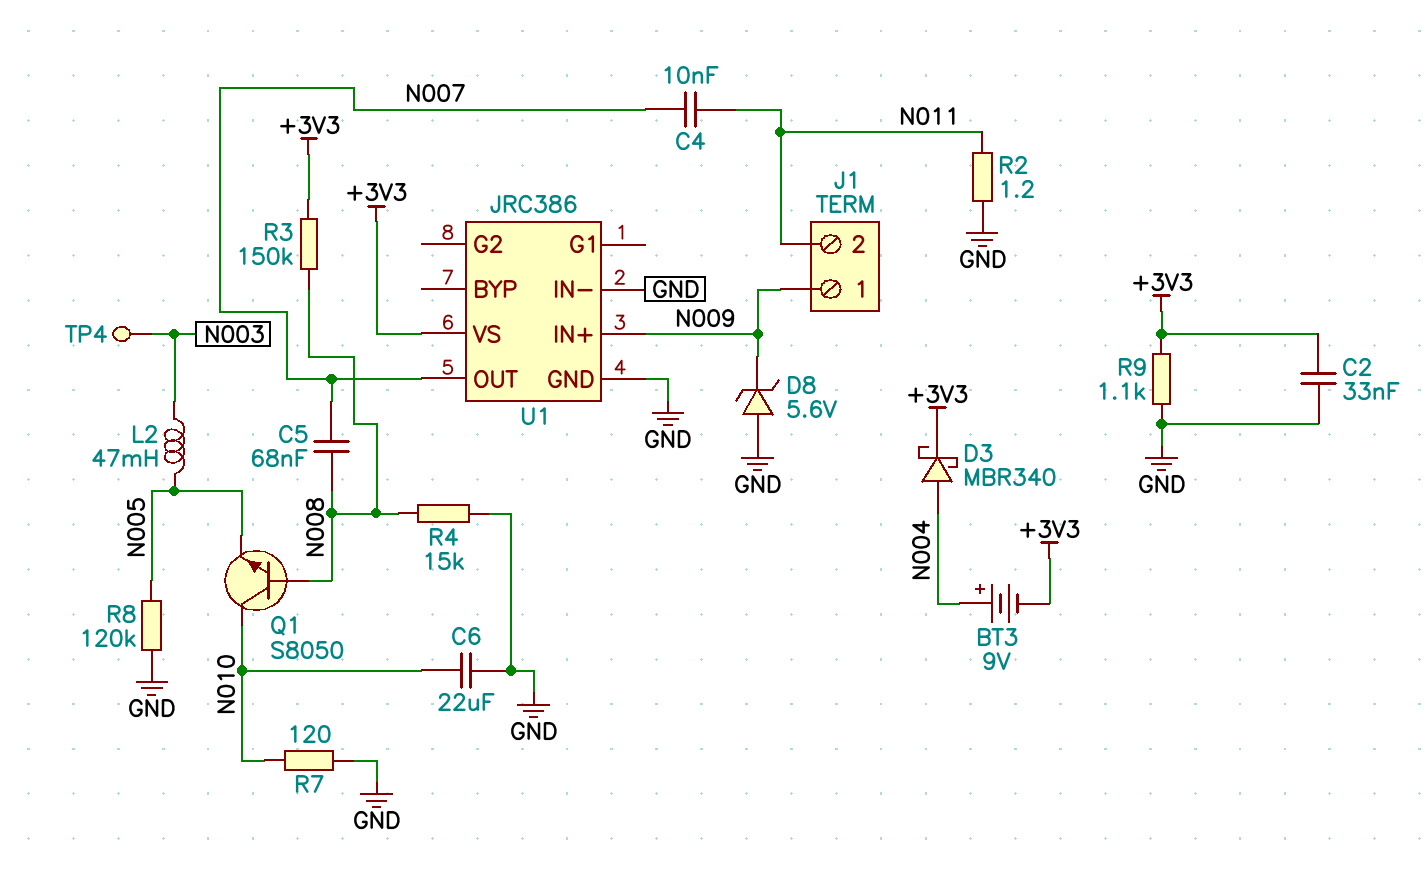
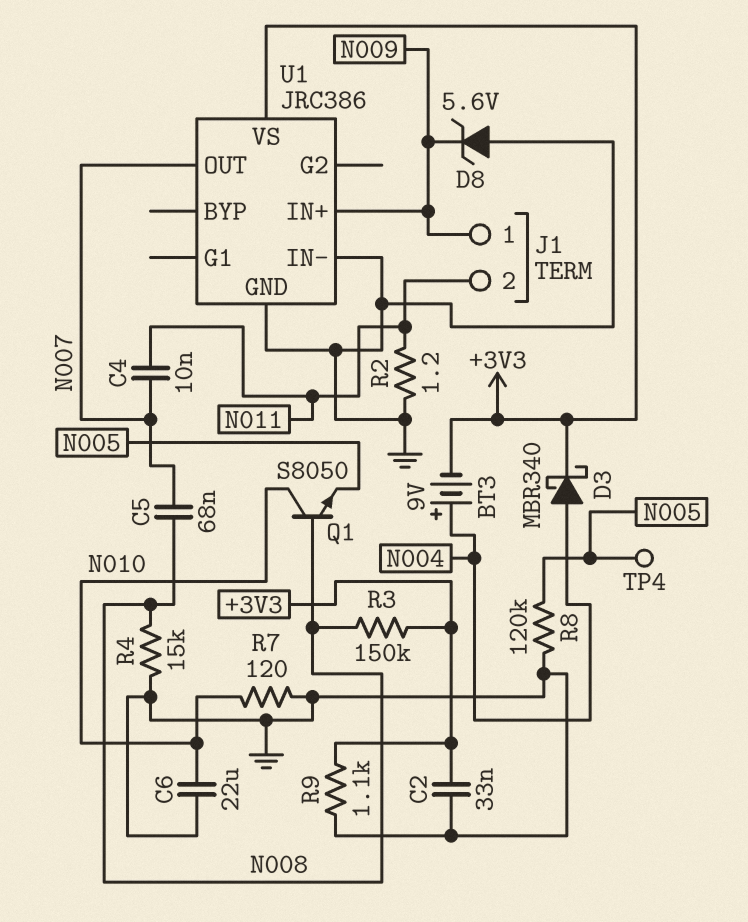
L2: 47mH (N003, N005) -> none
TP4: test point (N003) -> test point (N005)

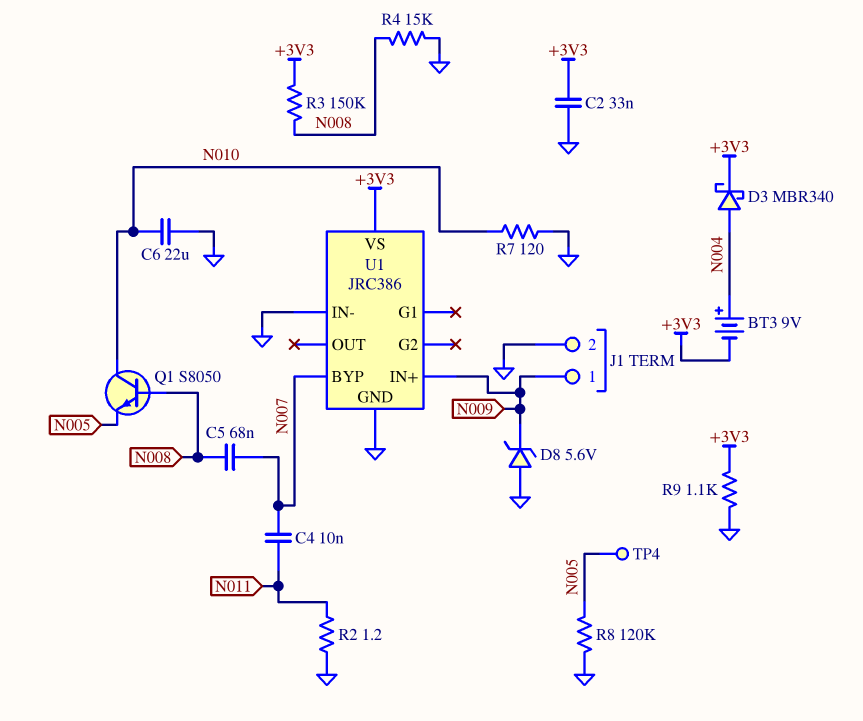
J1 pin 2: N011 -> GND
U1 pin BYP: none -> N007
U1 pin OUT: N007 -> none

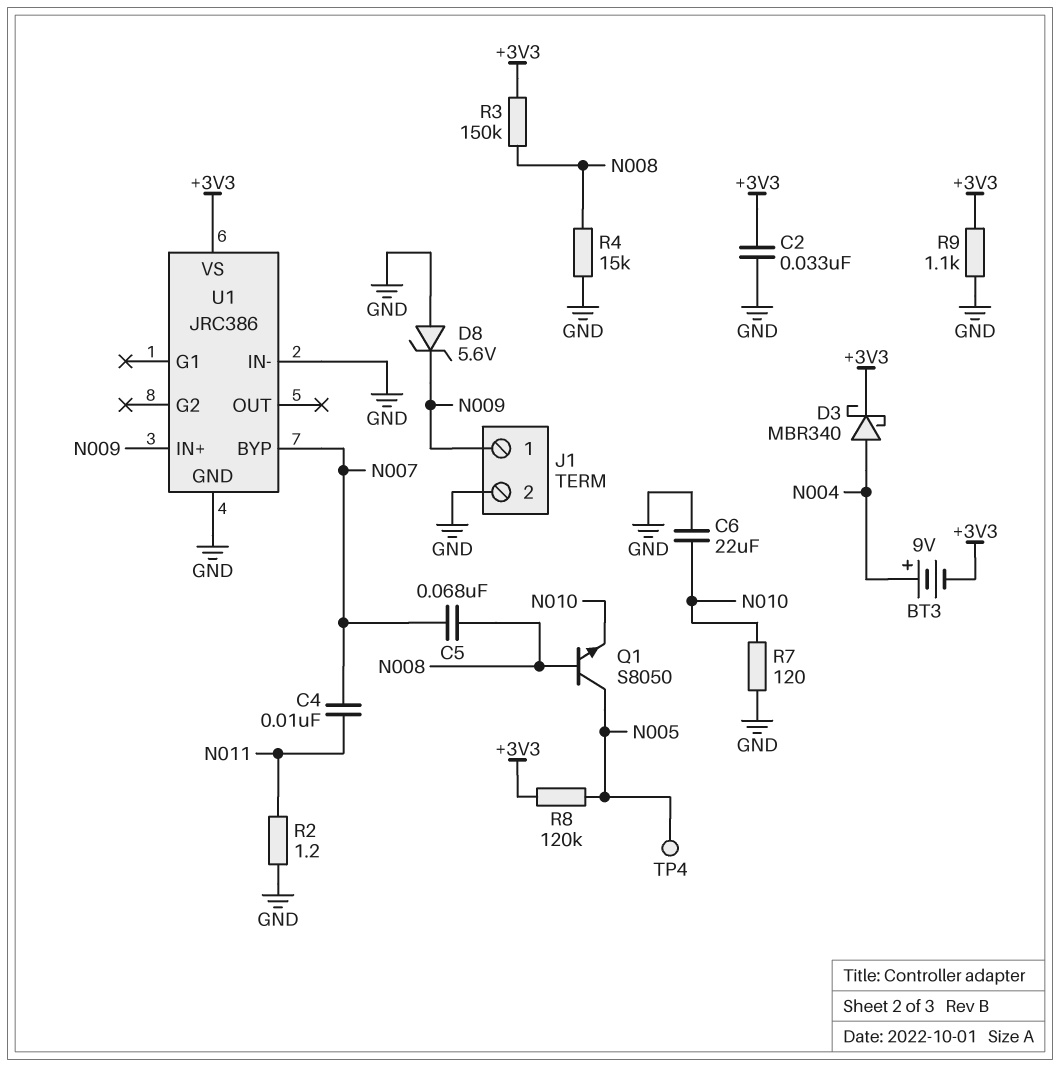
Q1: NPN S8050 (B N008, C N010, E N005) -> NPN S8050 (B N008, C N005, E N010)
R8: 120k (GND, N005) -> 120k (+3V3, N005)

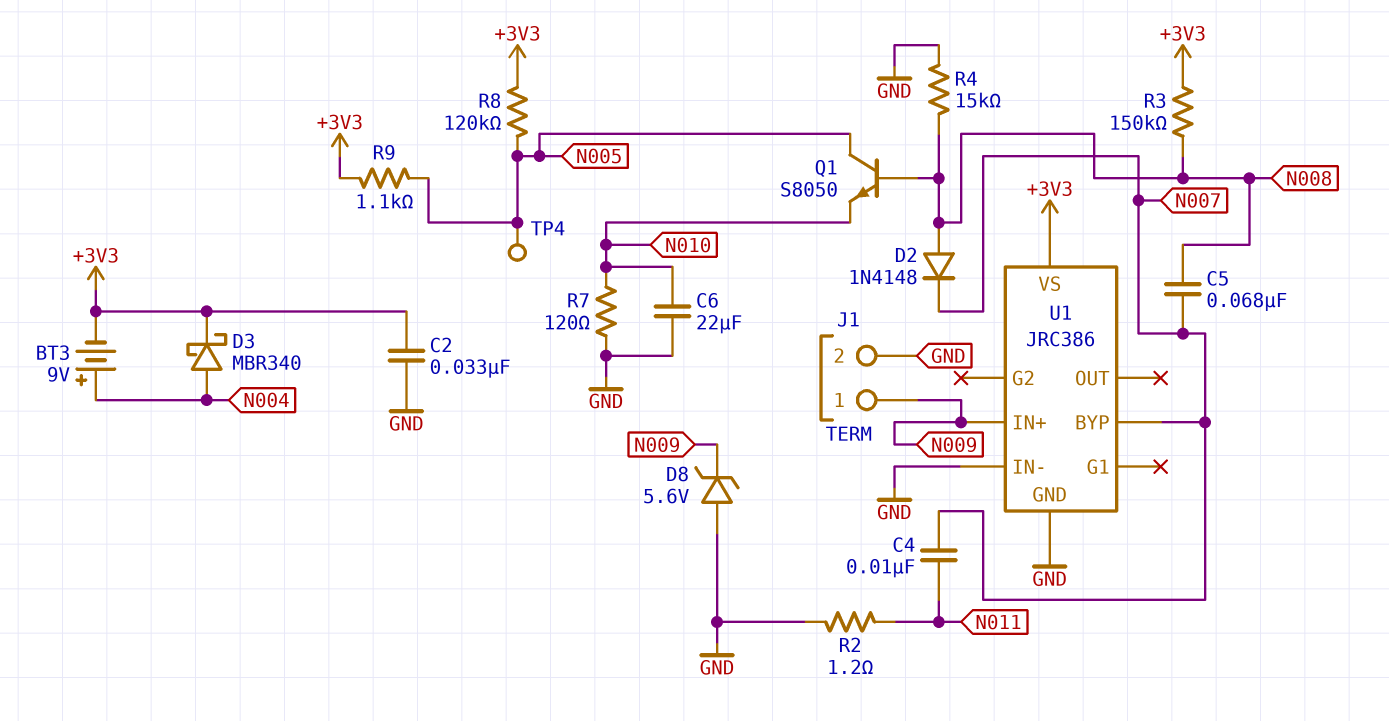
D2: none -> diode 1N4148 (A N008, K N007)
R9: 1.1k (+3V3, GND) -> 1.1k (+3V3, N005)

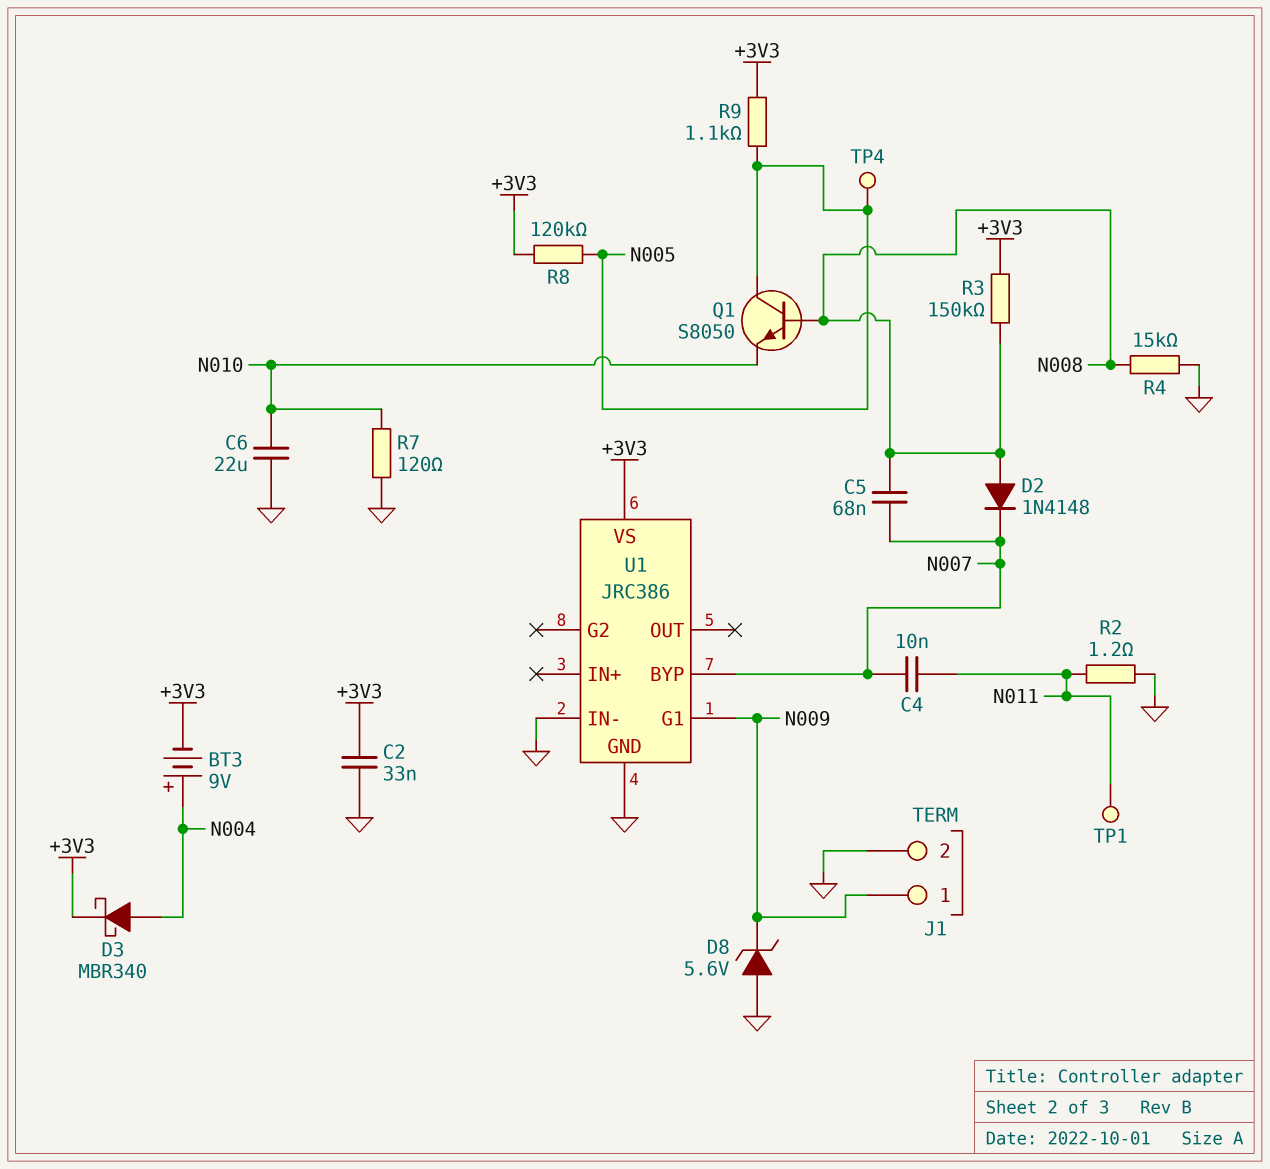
TP1: none -> test point (N011)
U1 pin G1: none -> N009
U1 pin IN+: N009 -> none

